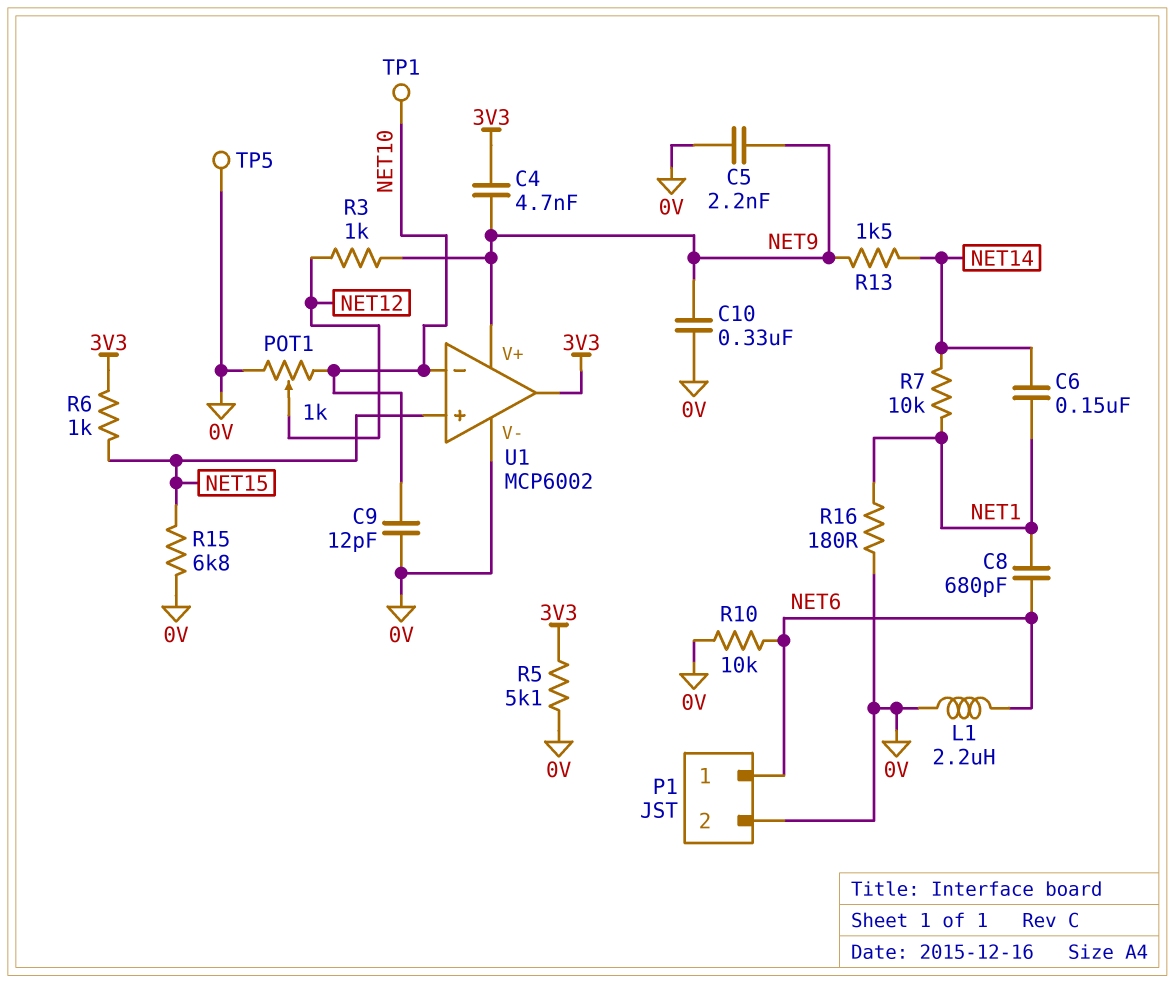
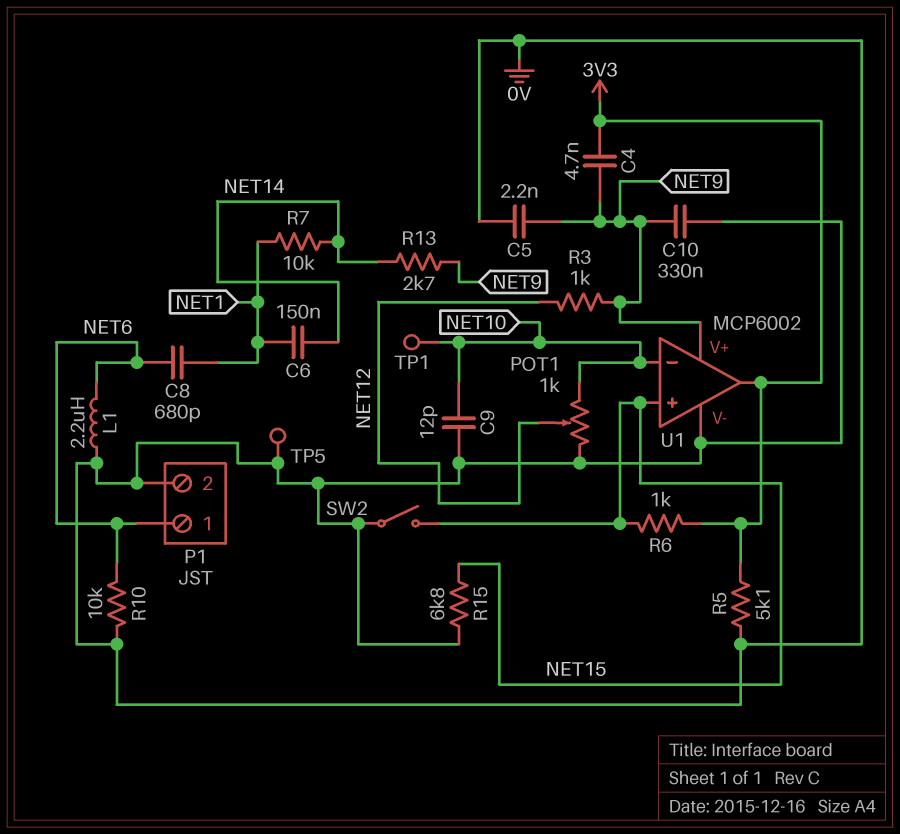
R13: 1.5k (NET9, NET14) -> 2.7k (NET9, NET14)
R16: 180 (0V, NET1) -> none
SW2: none -> switch (0V, NET15)

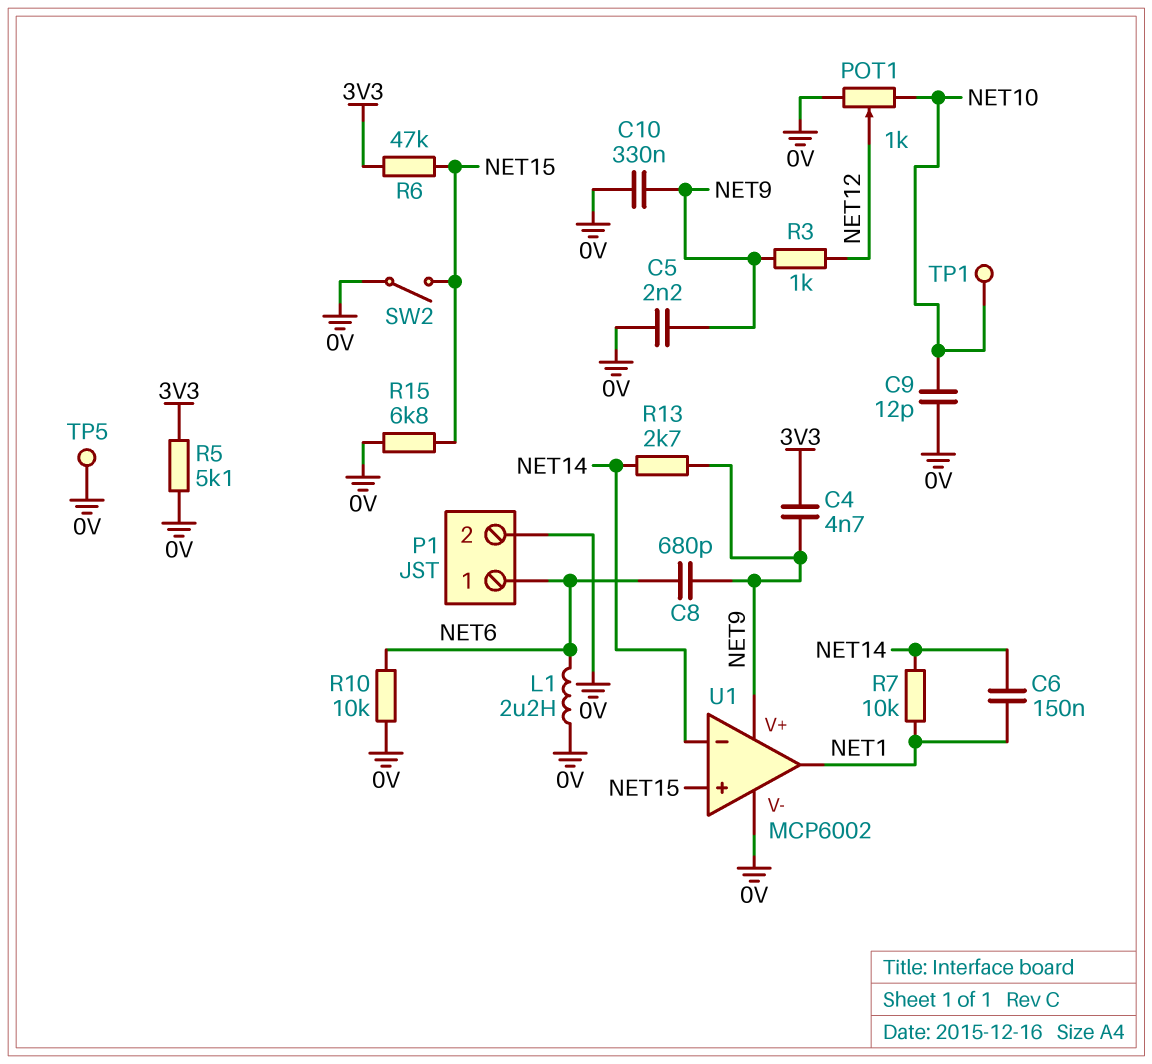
C8: 680pF (NET1, NET6) -> 680pF (NET6, NET9)
R6: 1k (3V3, NET15) -> 47k (3V3, NET15)
U1 pin in-: NET10 -> NET14
U1 pin out: 3V3 -> NET1

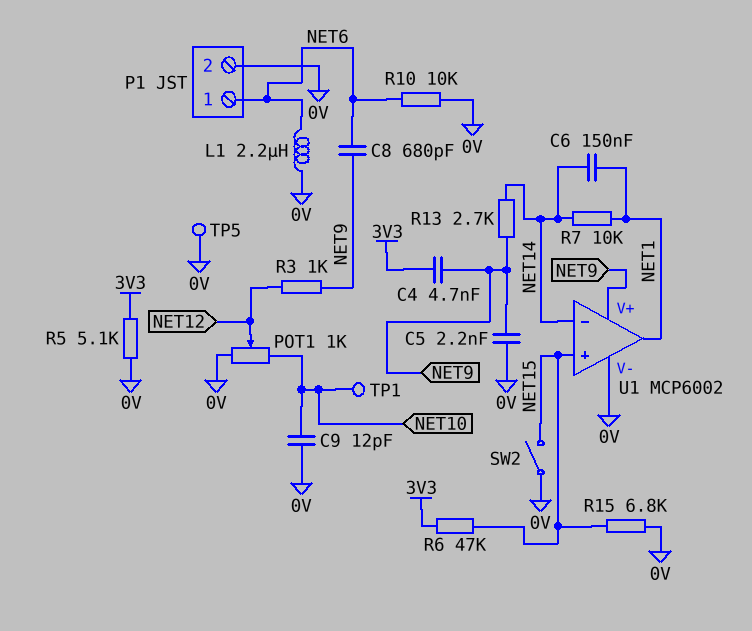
C10: 330nF (0V, NET9) -> none

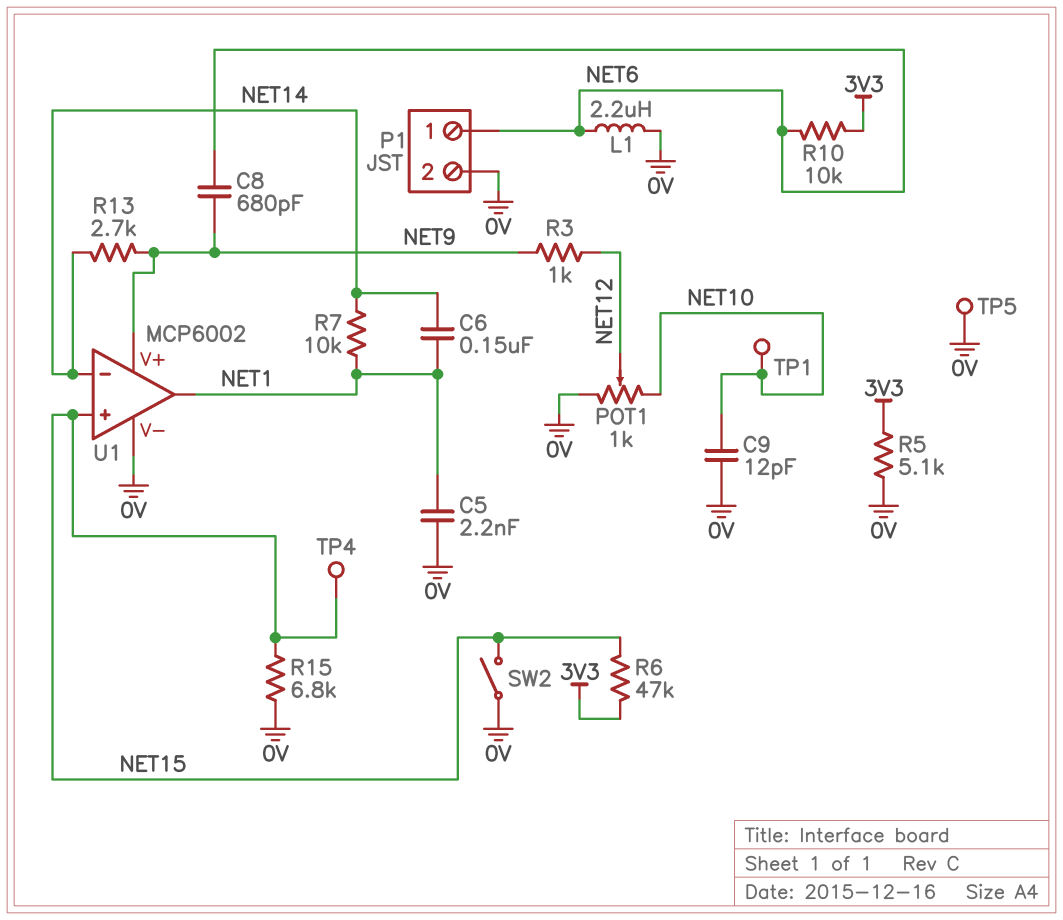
C4: 4.7nF (3V3, NET9) -> none
C5: 2.2nF (0V, NET9) -> 2.2nF (0V, NET1)
R10: 10k (0V, NET6) -> 10k (3V3, NET6)
TP4: none -> test point (NET15)

